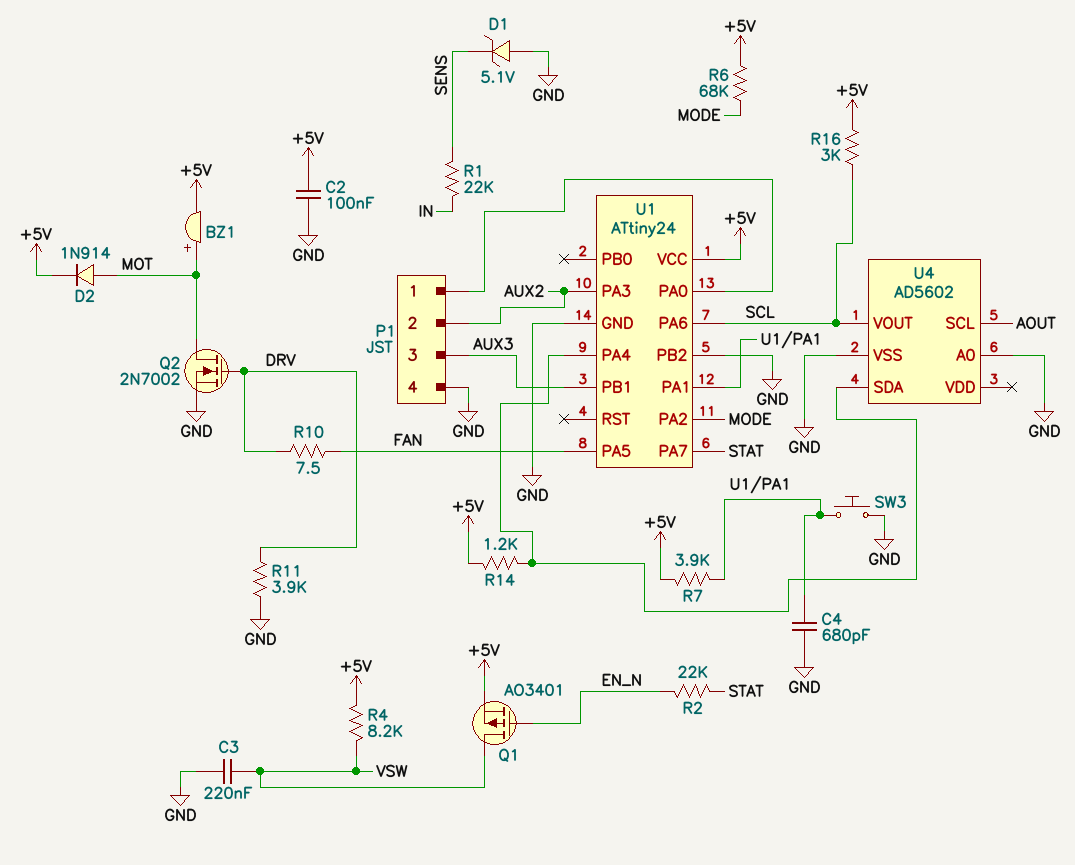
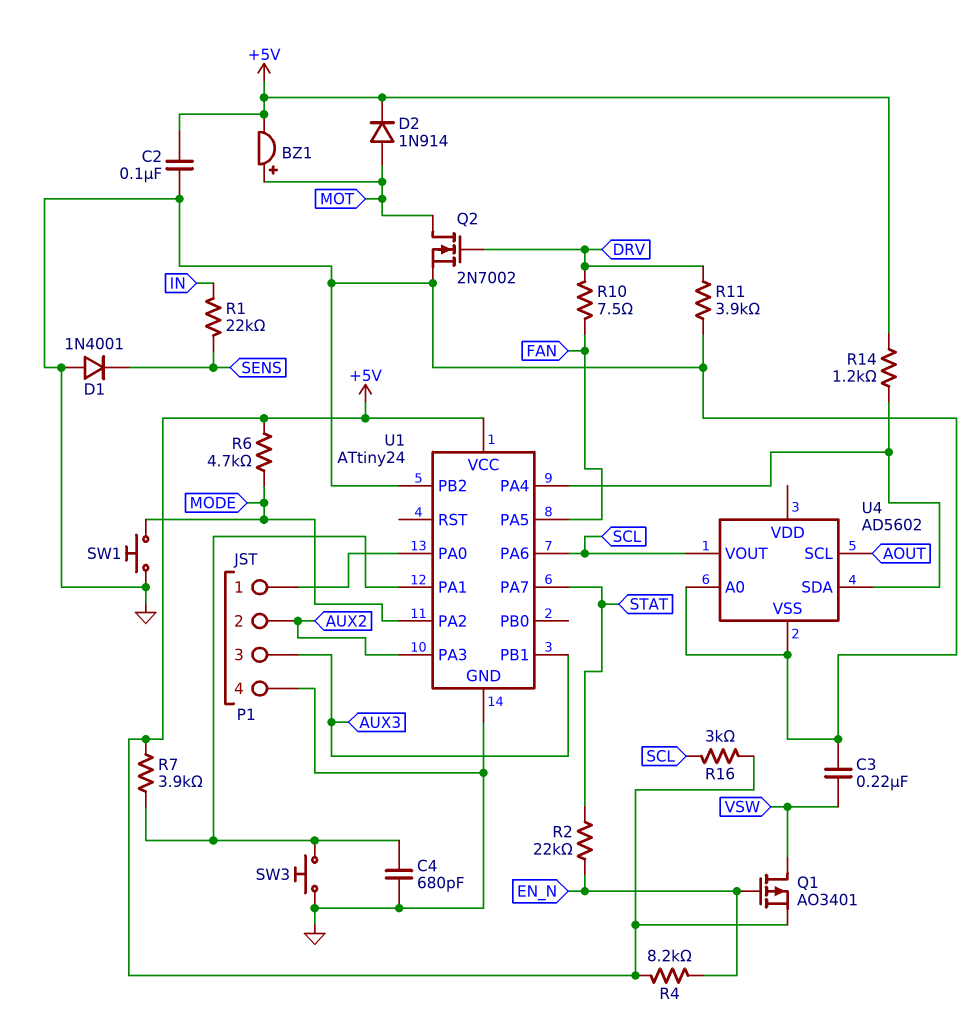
D1: zener 5.1V (A GND, K SENS) -> diode 1N4001 (A GND, K SENS)
R4: 8.2k (+5V, VSW) -> 8.2k (+5V, EN_N)
R6: 68k (+5V, MODE) -> 4.7k (+5V, MODE)
SW1: none -> button (GND, MODE)

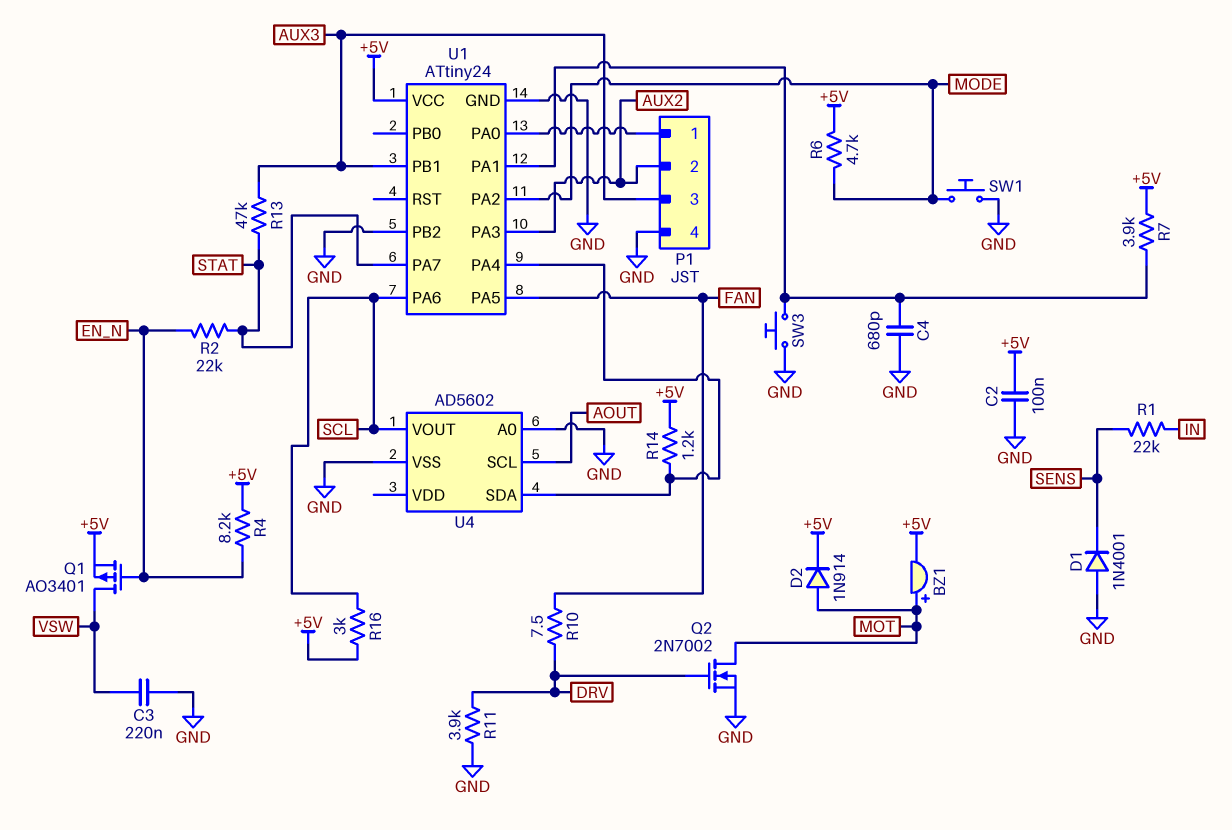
R13: none -> 47k (AUX3, STAT)

